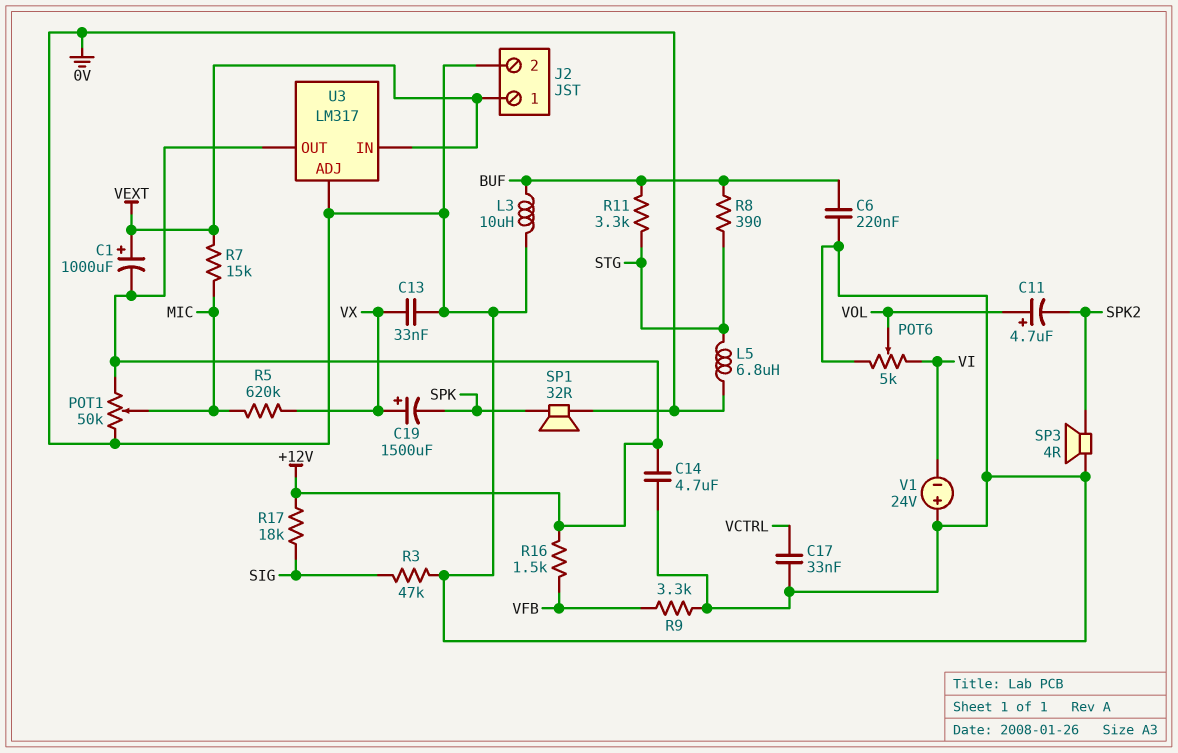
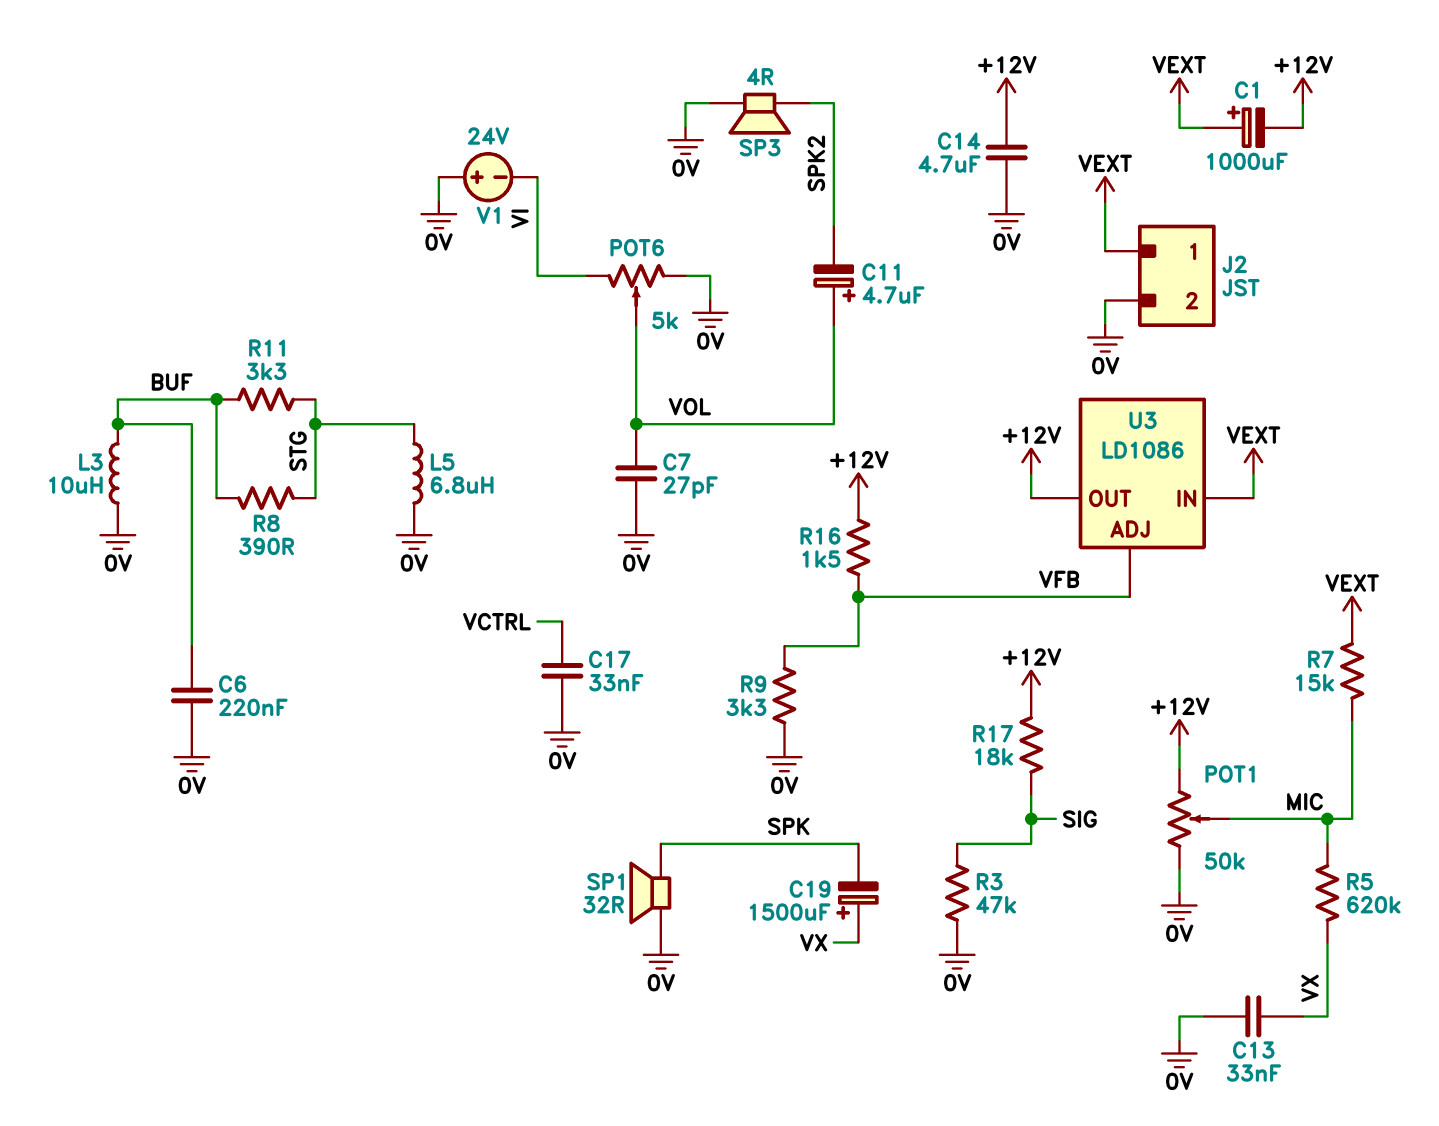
C7: none -> 27pF (0V, VOL)
U3: LM317 -> LD1086
U3 pin ADJ: 0V -> VFB

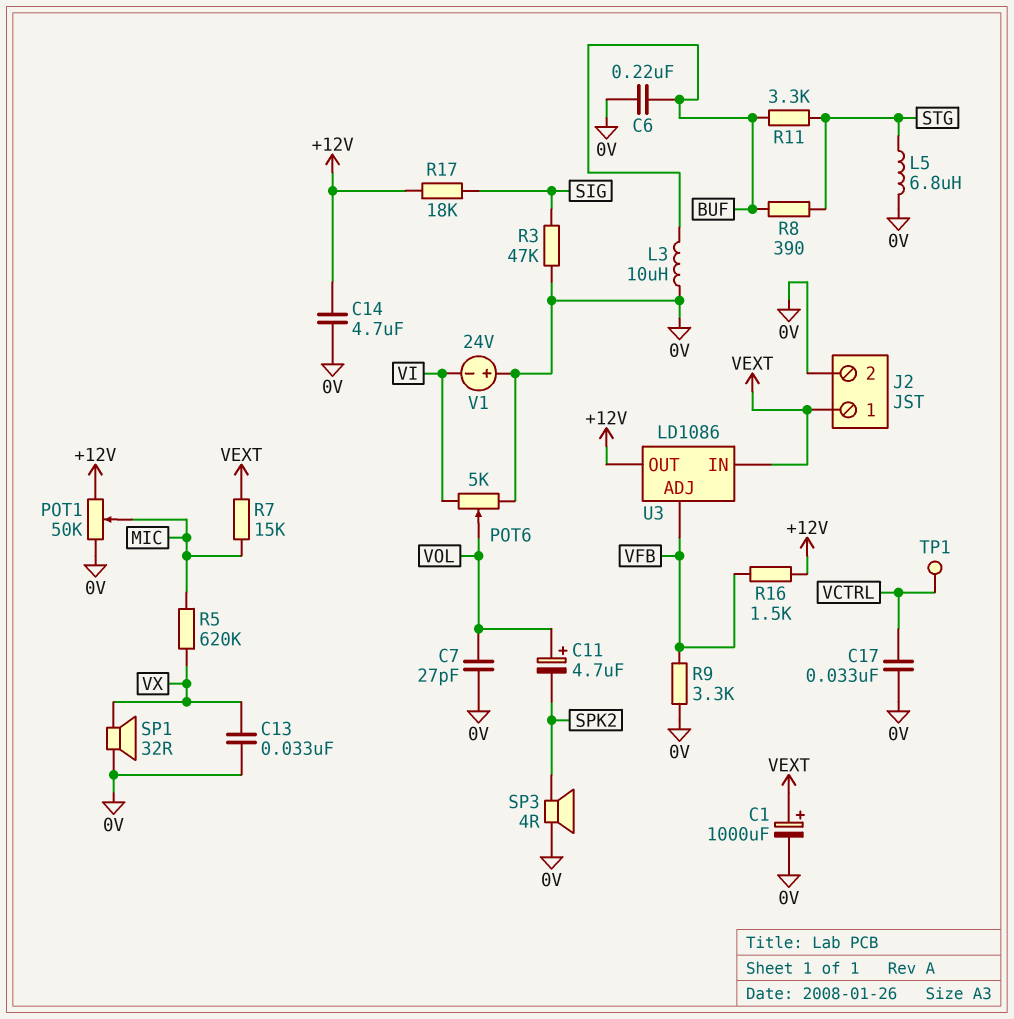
C1: 1000uF (plus VEXT, minus +12V) -> 1000uF (plus VEXT, minus 0V)
C19: 1500uF (plus VX, minus SPK) -> none
SP1: speaker 32R (0V, SPK) -> speaker 32R (0V, VX)
TP1: none -> test point (VCTRL)

